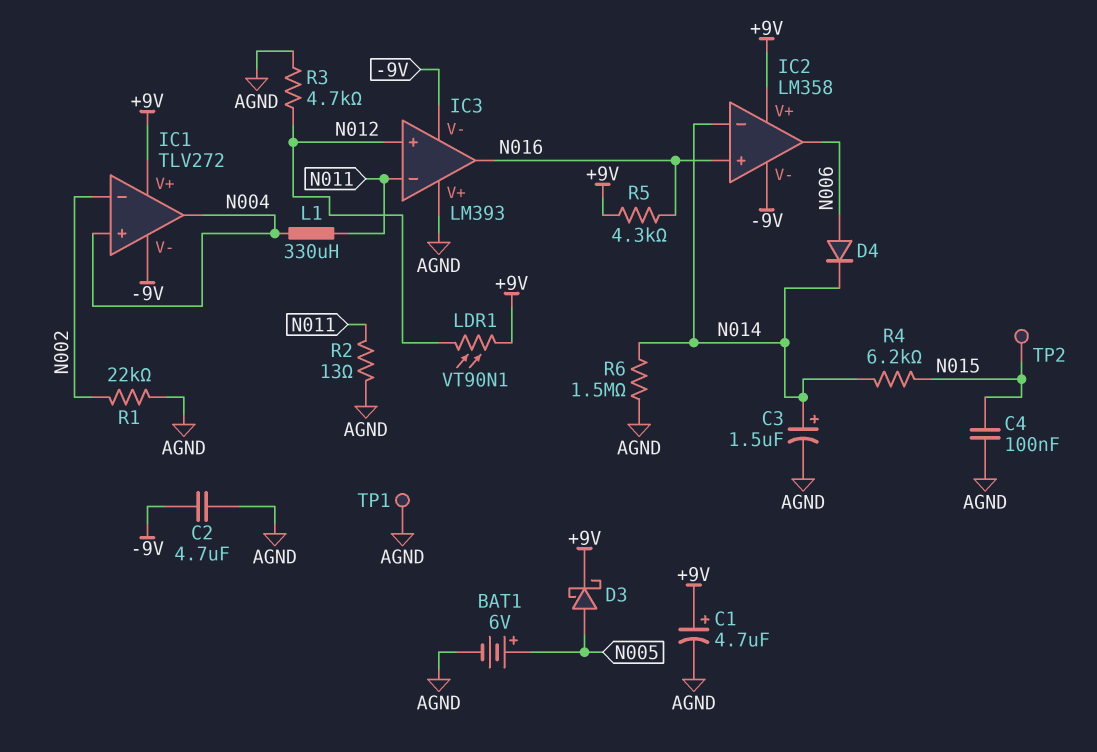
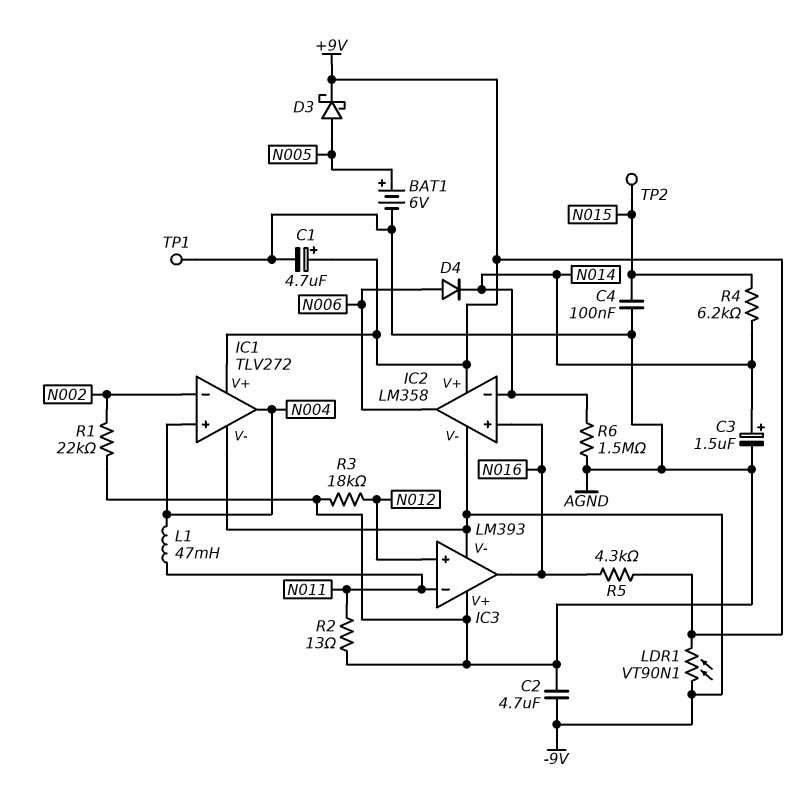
L1: 330uH (N004, N011) -> 47mH (N004, N011)
LDR1: VT90N1 (+9V, N012) -> VT90N1 (+9V, -9V)
R3: 4.7k (AGND, N012) -> 18k (AGND, N012)

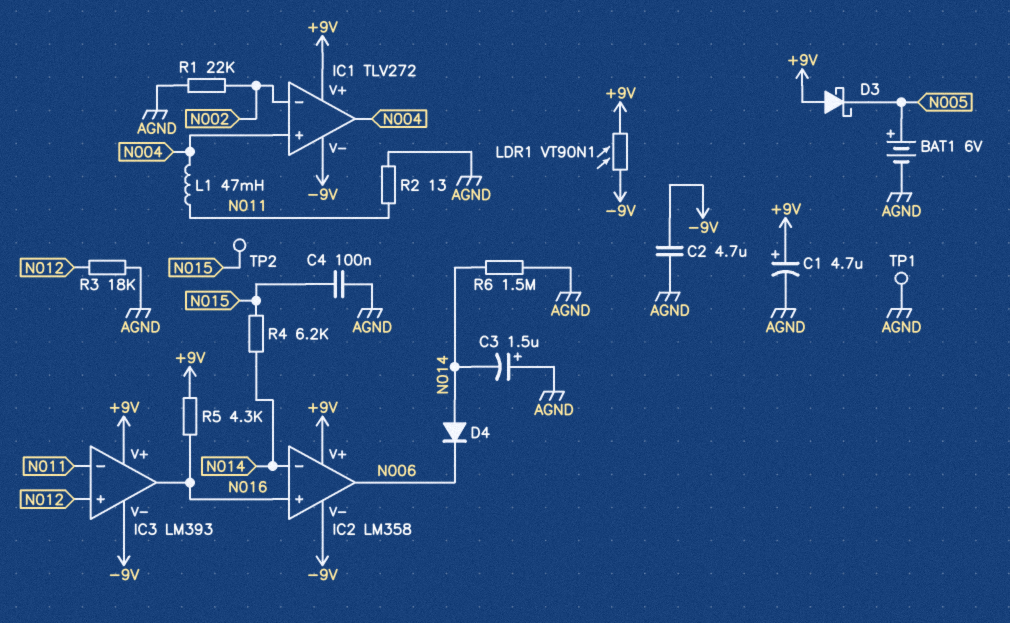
C3: 1.5uF (plus N014, minus AGND) -> 1.5uF (plus AGND, minus N014)
D3: schottky (A N005, K +9V) -> schottky (A +9V, K N005)
D4: diode (A N006, K N014) -> diode (A N014, K N006)
IC3 pin V+: AGND -> +9V

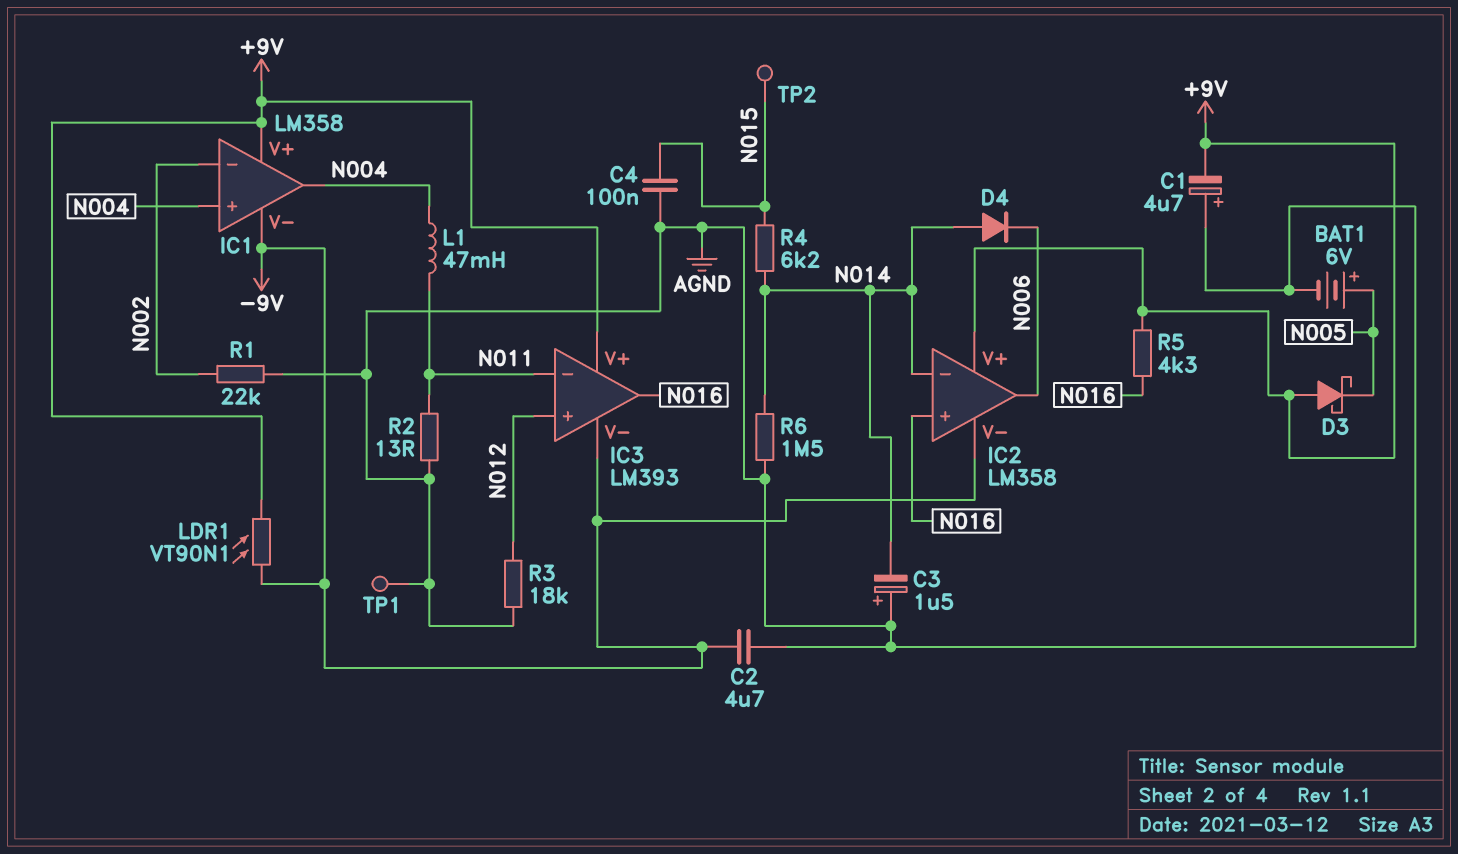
C1: 4.7uF (plus +9V, minus AGND) -> 4.7uF (plus AGND, minus +9V)
IC1: TLV272 -> LM358

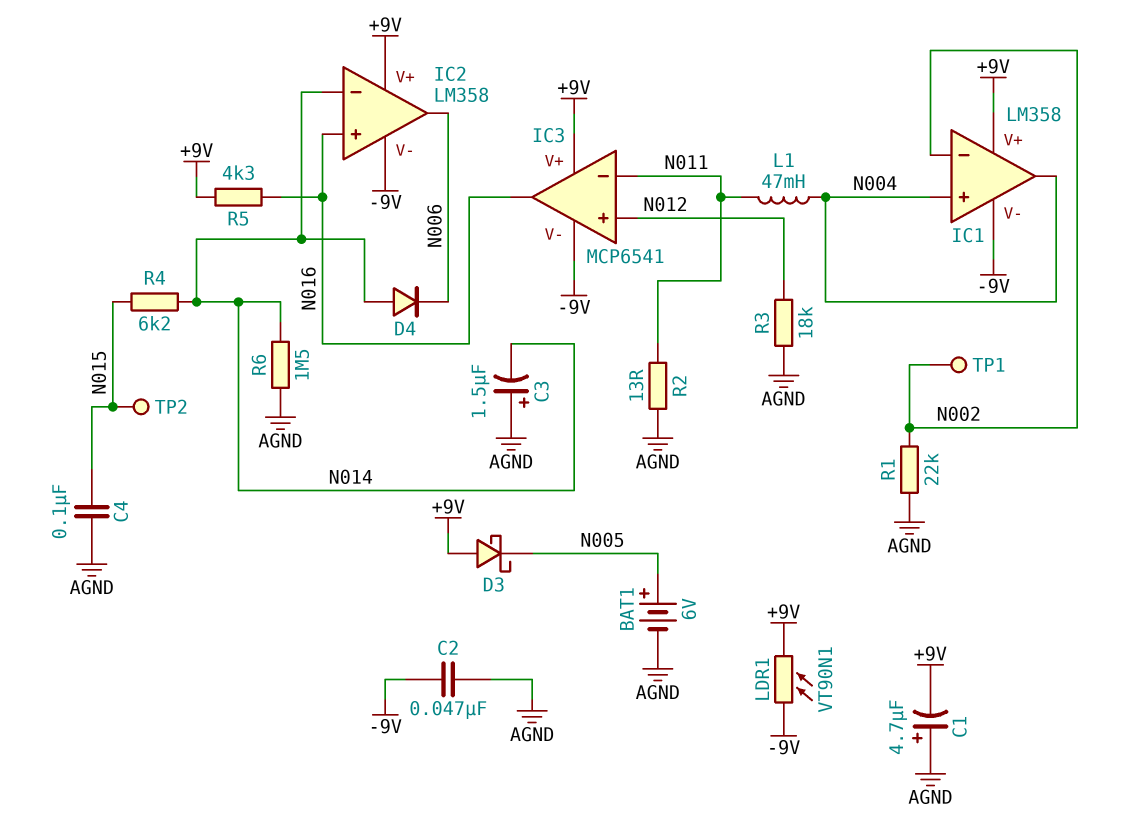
C2: 4.7uF (-9V, AGND) -> 47nF (-9V, AGND)
IC3: LM393 -> MCP6541
TP1: test point (AGND) -> test point (N002)

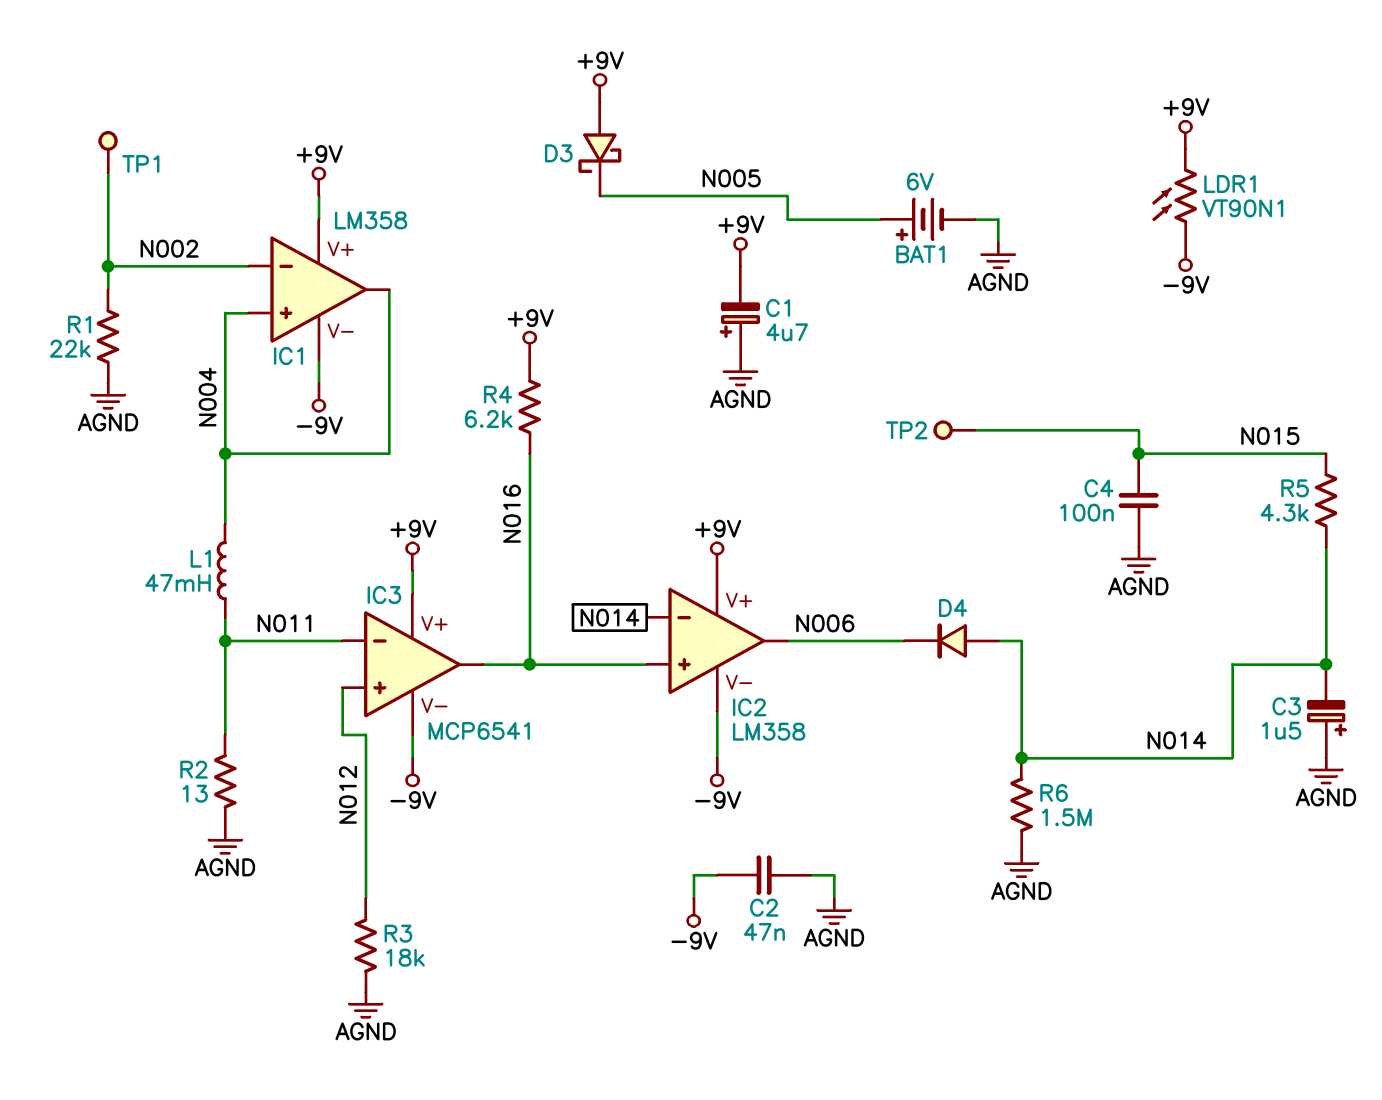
R4: 6.2k (N014, N015) -> 6.2k (+9V, N016)
R5: 4.3k (+9V, N016) -> 4.3k (N014, N015)

